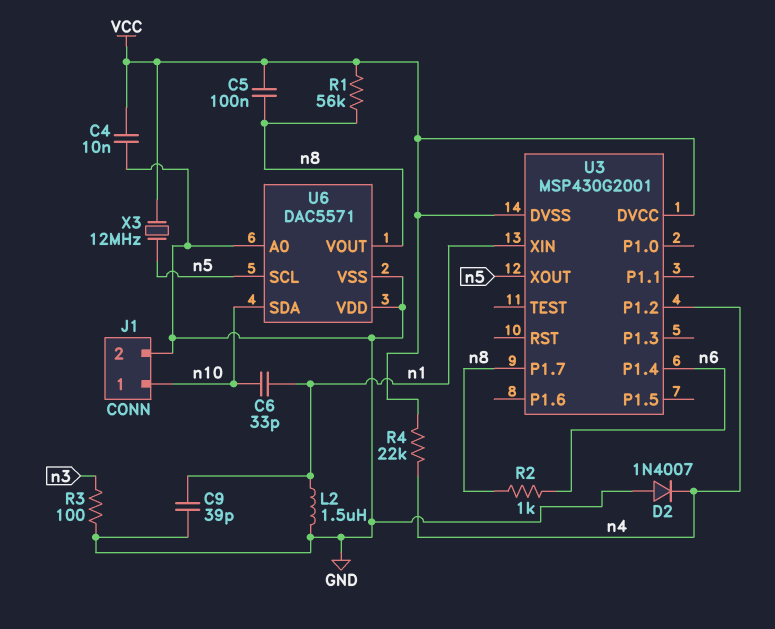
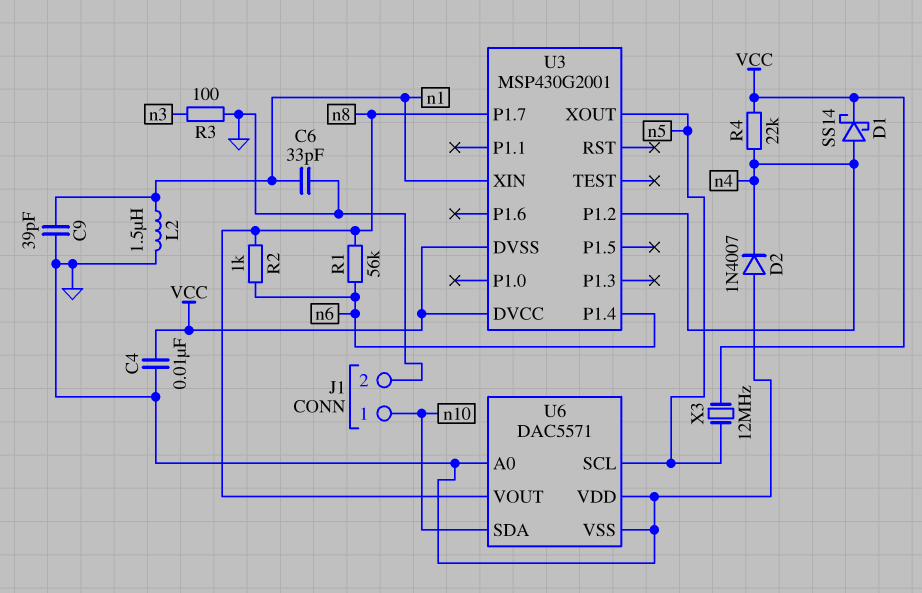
C5: 100nF (VCC, n8) -> none
C6: 33pF (n1, n10) -> 33pF (GND, n1)
D1: none -> schottky SS14 (A n4, K VCC)
R1: 56k (VCC, n8) -> 56k (n6, n8)

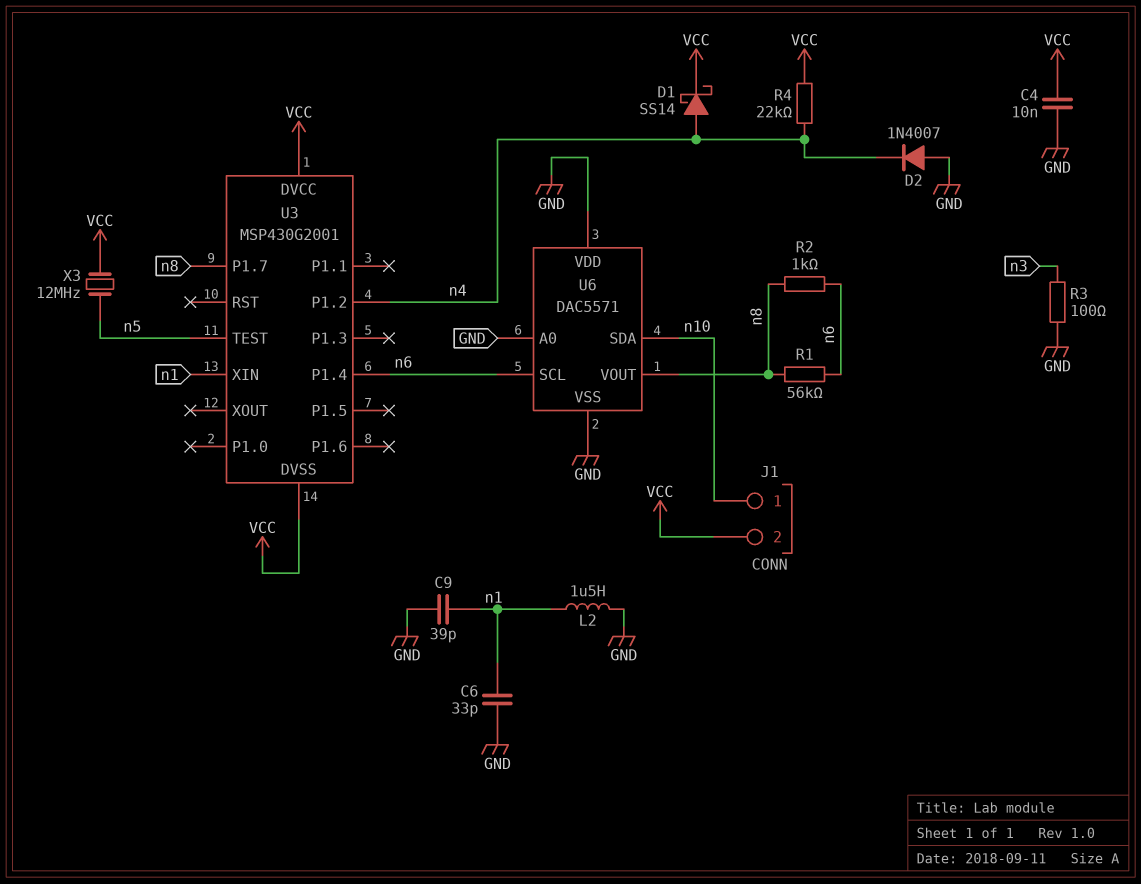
J1 pin 2: GND -> VCC
U3 pin TEST: none -> n5
U3 pin XOUT: n5 -> none
U6 pin SCL: n5 -> n6

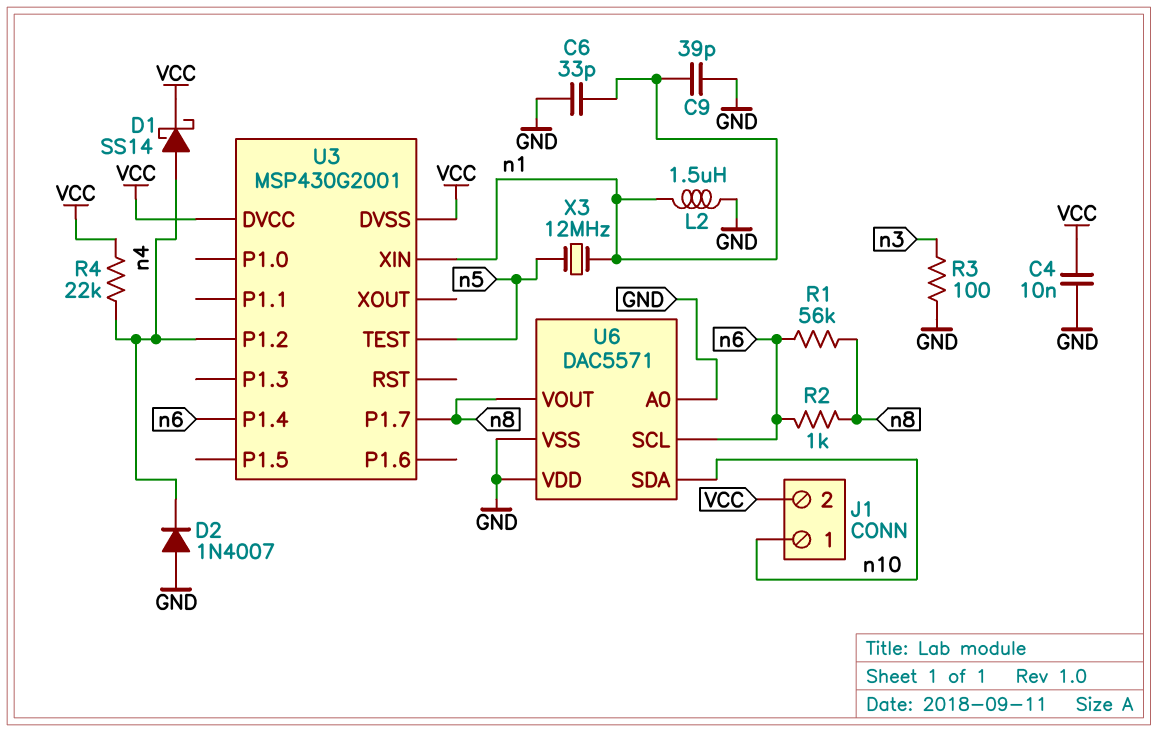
X3: 12MHz (VCC, n5) -> 12MHz (n1, n5)

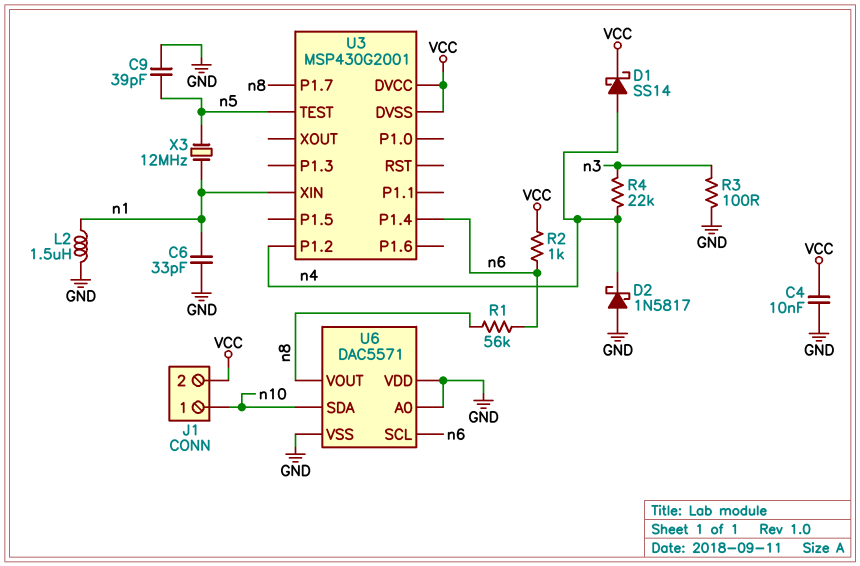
C9: 39pF (GND, n1) -> 39pF (GND, n5)
D2: diode 1N4007 (A GND, K n4) -> schottky 1N5817 (A GND, K n4)
R2: 1k (n6, n8) -> 1k (VCC, n6)
R4: 22k (VCC, n4) -> 22k (n3, n4)

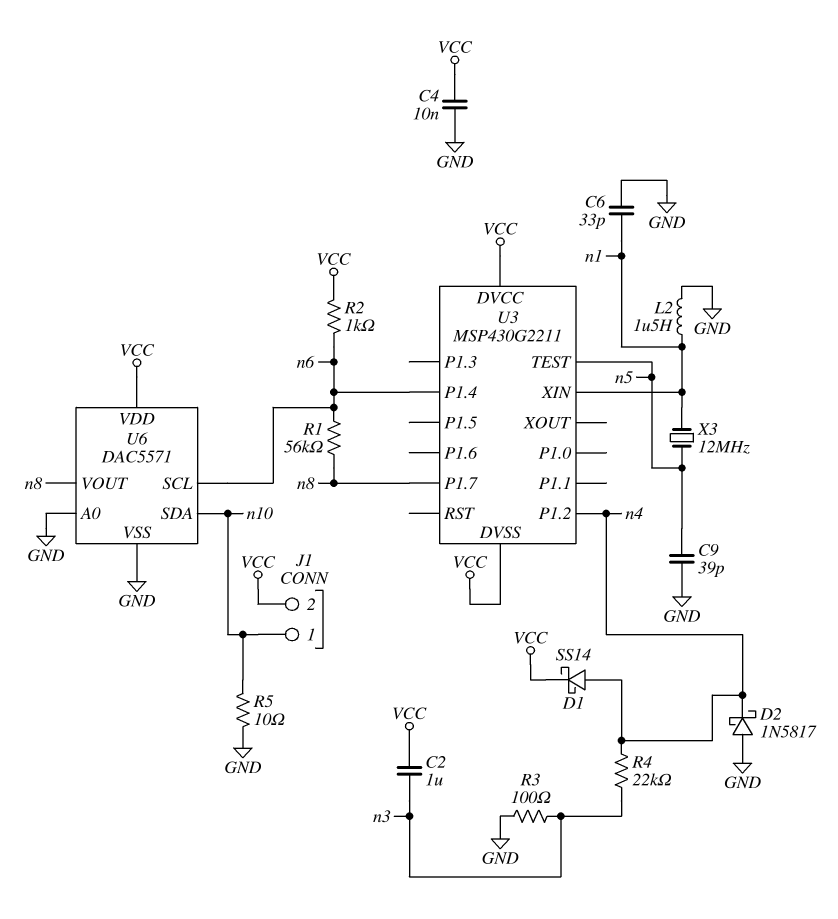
C2: none -> 1uF (VCC, n3)
R5: none -> 10 (GND, n10)
U3: MSP430G2001 -> MSP430G2211
U6 pin VDD: GND -> VCC

